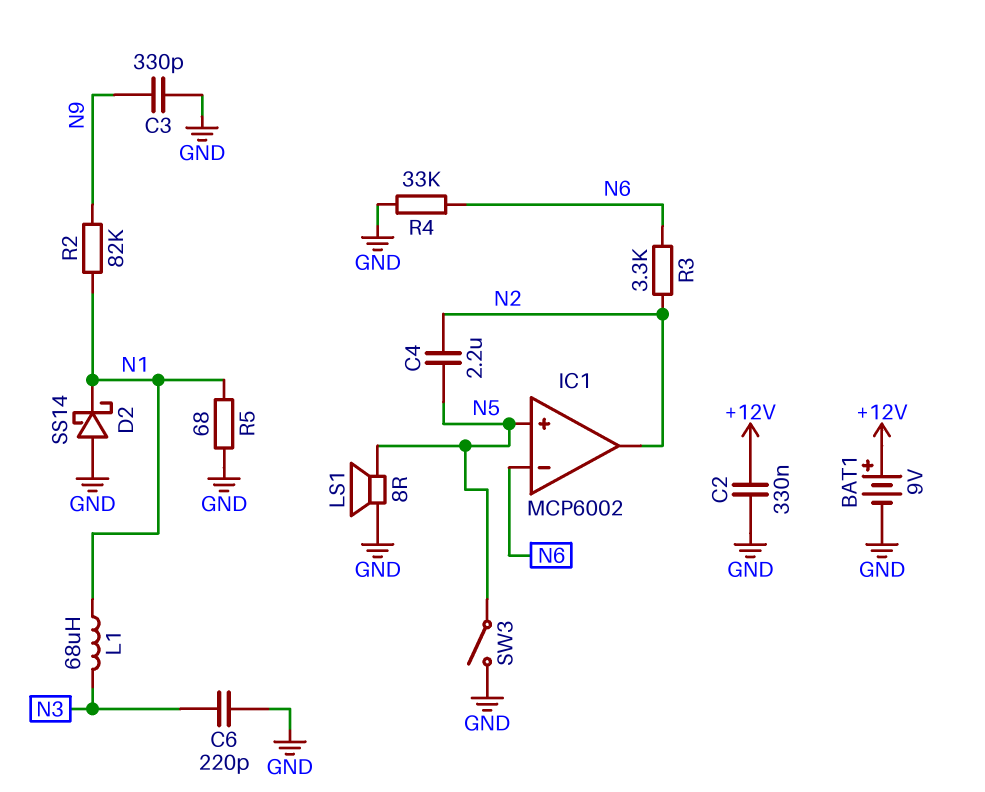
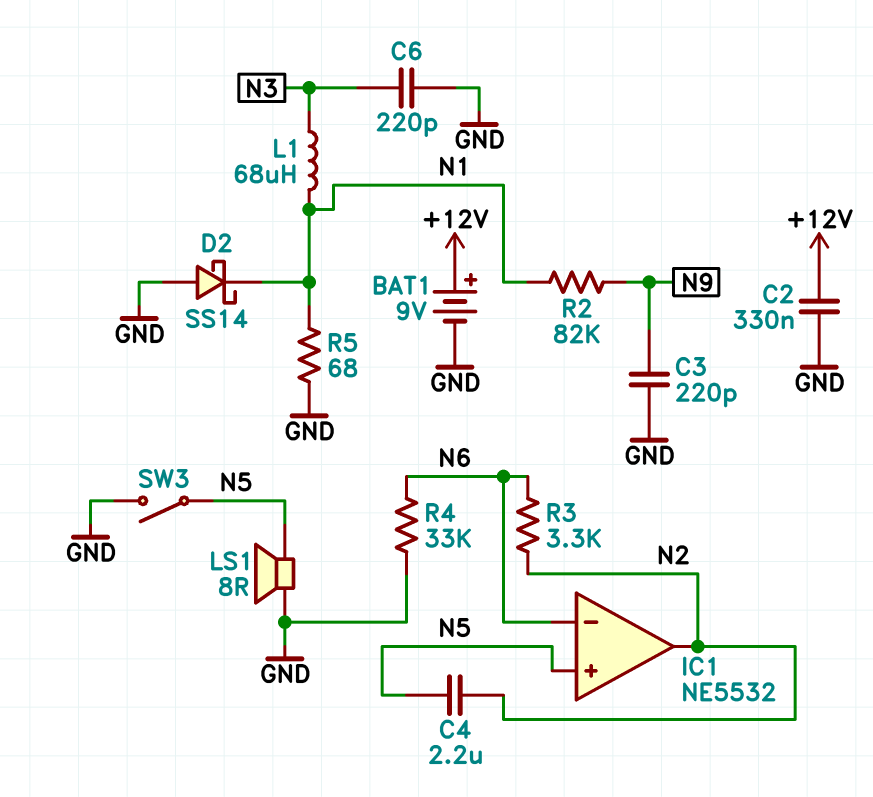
C3: 330pF (GND, N9) -> 220pF (GND, N9)
IC1: MCP6002 -> NE5532

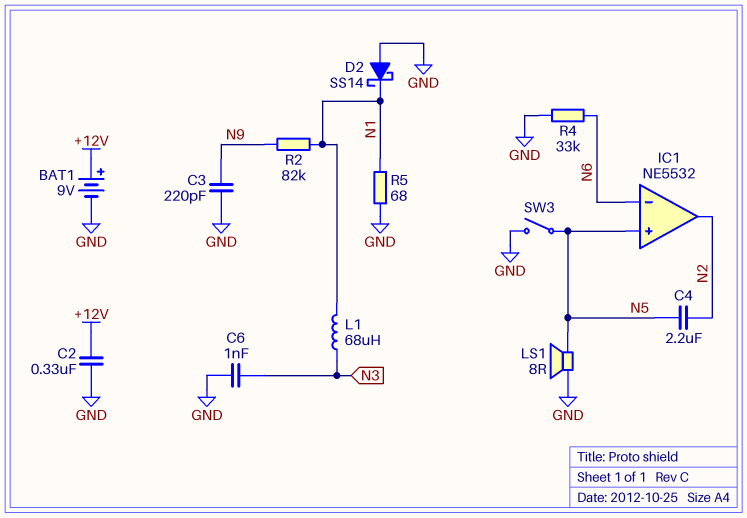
C6: 220pF (GND, N3) -> 1nF (GND, N3)
R3: 3.3k (N2, N6) -> none

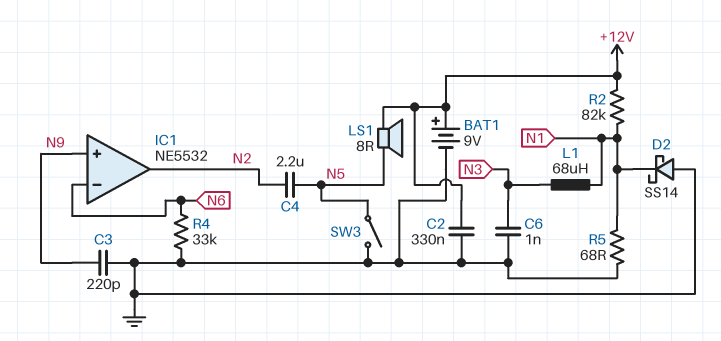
IC1 pin in+: N5 -> N9
LS1: speaker 8R (GND, N5) -> speaker 8R (+12V, N5)
R2: 82k (N1, N9) -> 82k (+12V, N1)

